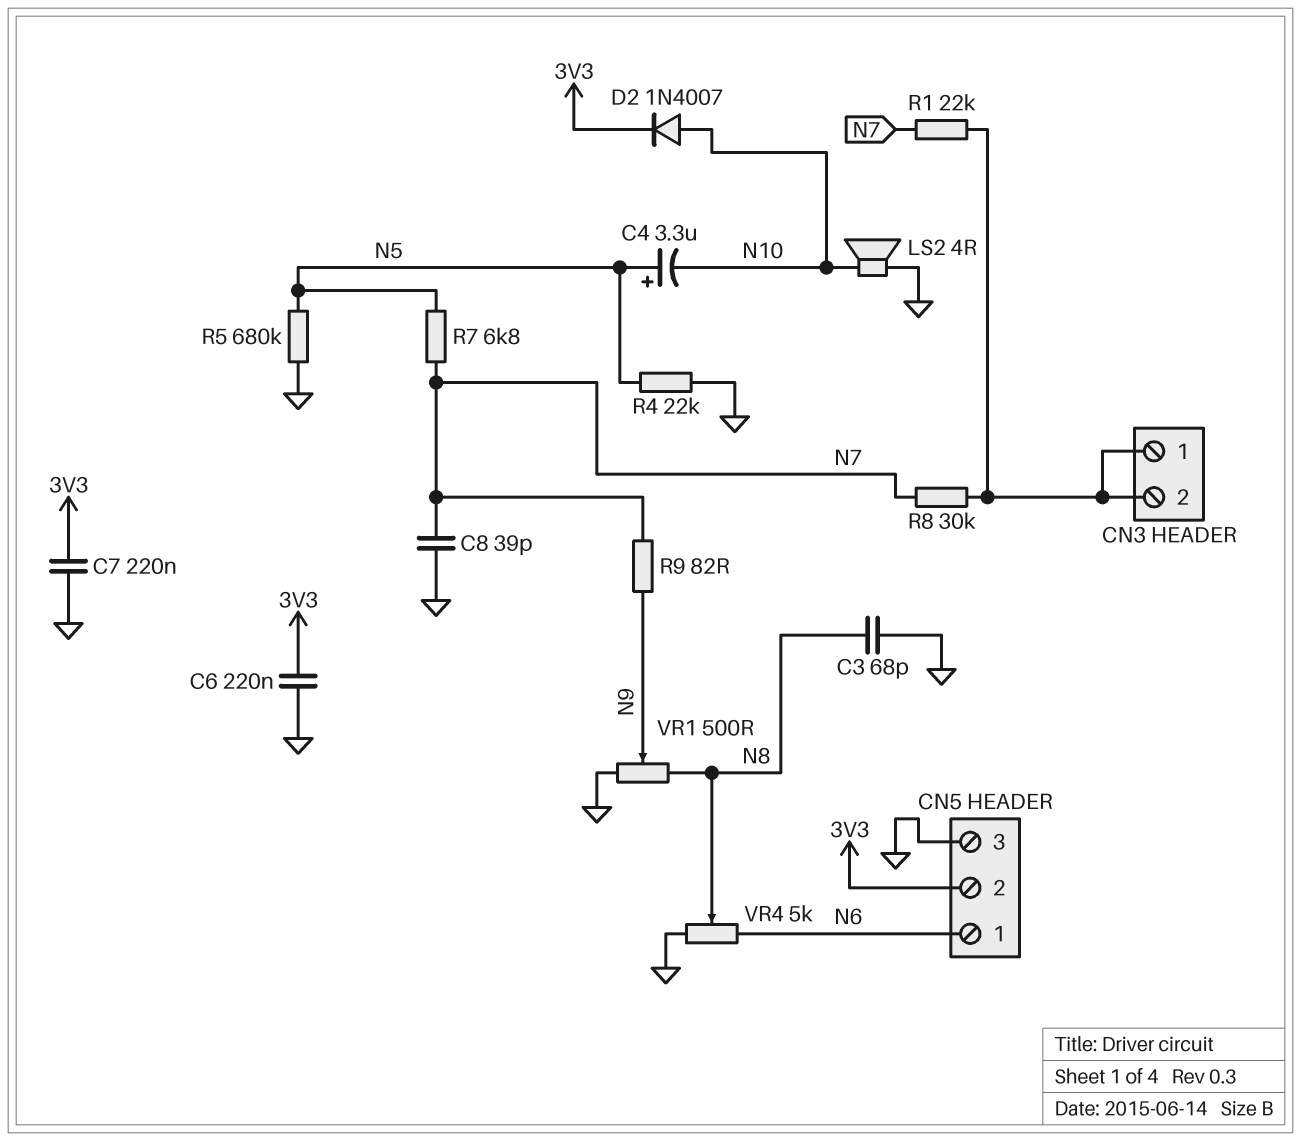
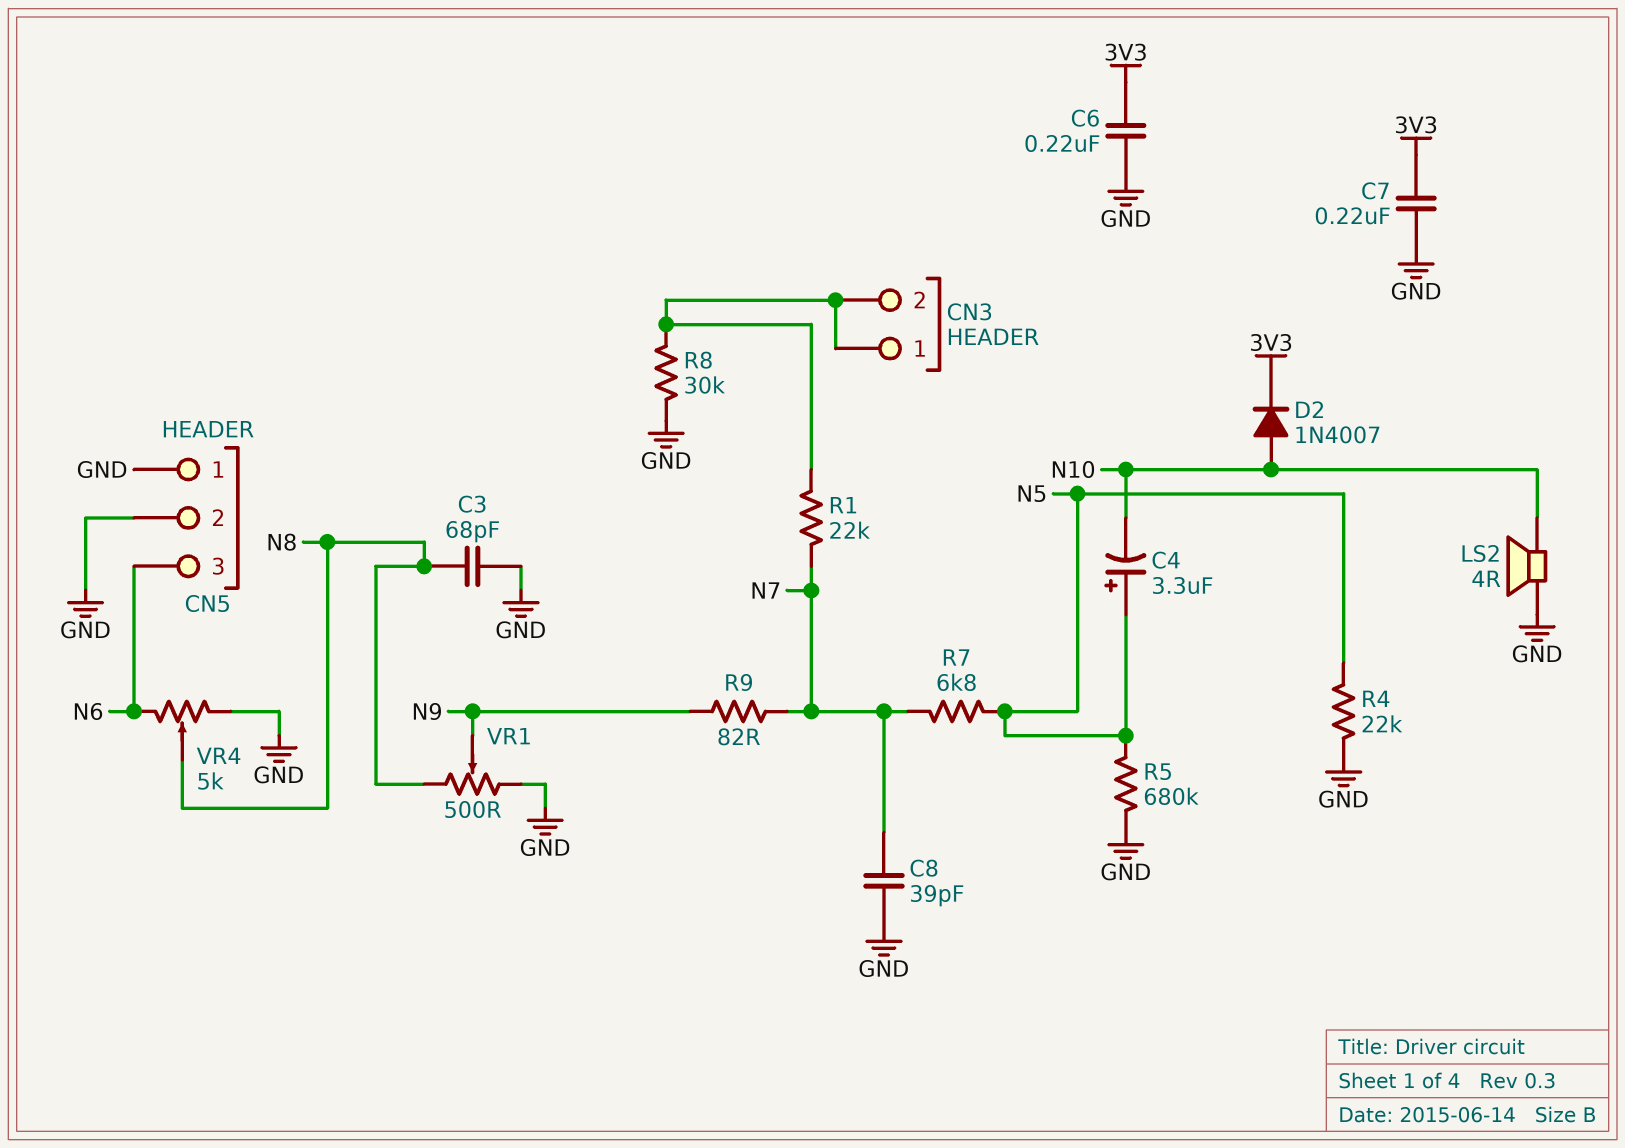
CN5 pin 1: N6 -> GND
CN5 pin 2: 3V3 -> GND
CN5 pin 3: GND -> N6
R8: 30k (CN3/1, N7) -> 30k (CN3/1, GND)

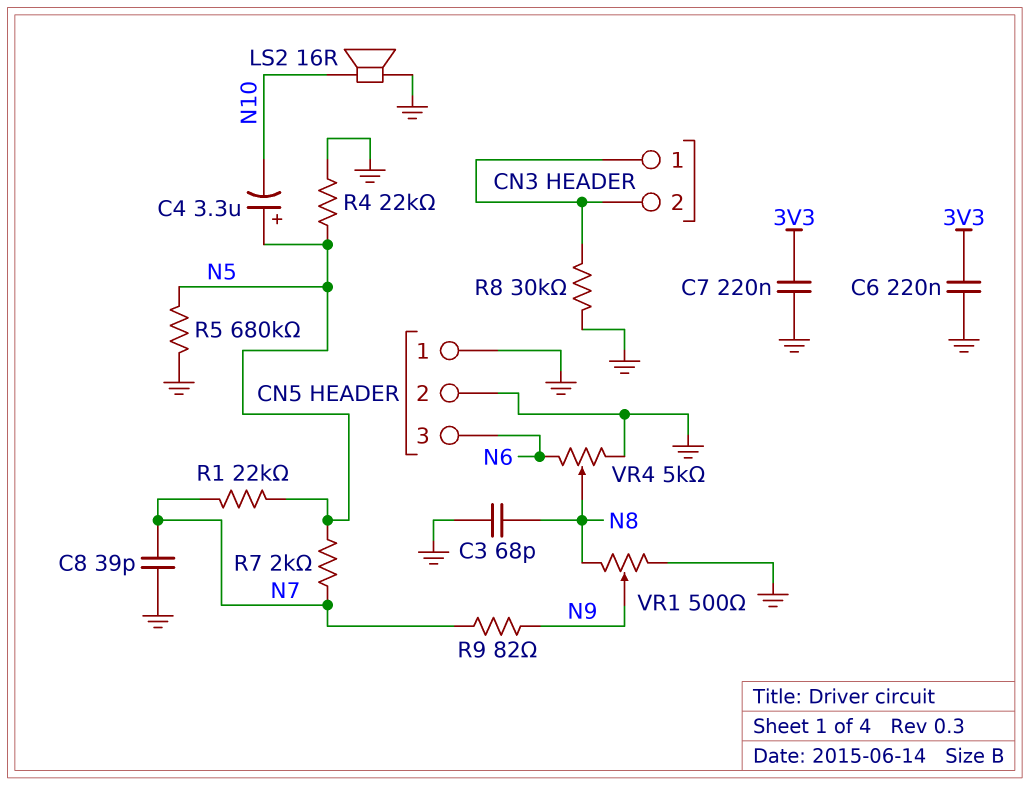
D2: diode 1N4007 (A N10, K 3V3) -> none
LS2: speaker 4R (GND, N10) -> speaker 16R (GND, N10)
R1: 22k (CN3/1, N7) -> 22k (N5, N7)
R7: 6.8k (N5, N7) -> 2k (N5, N7)

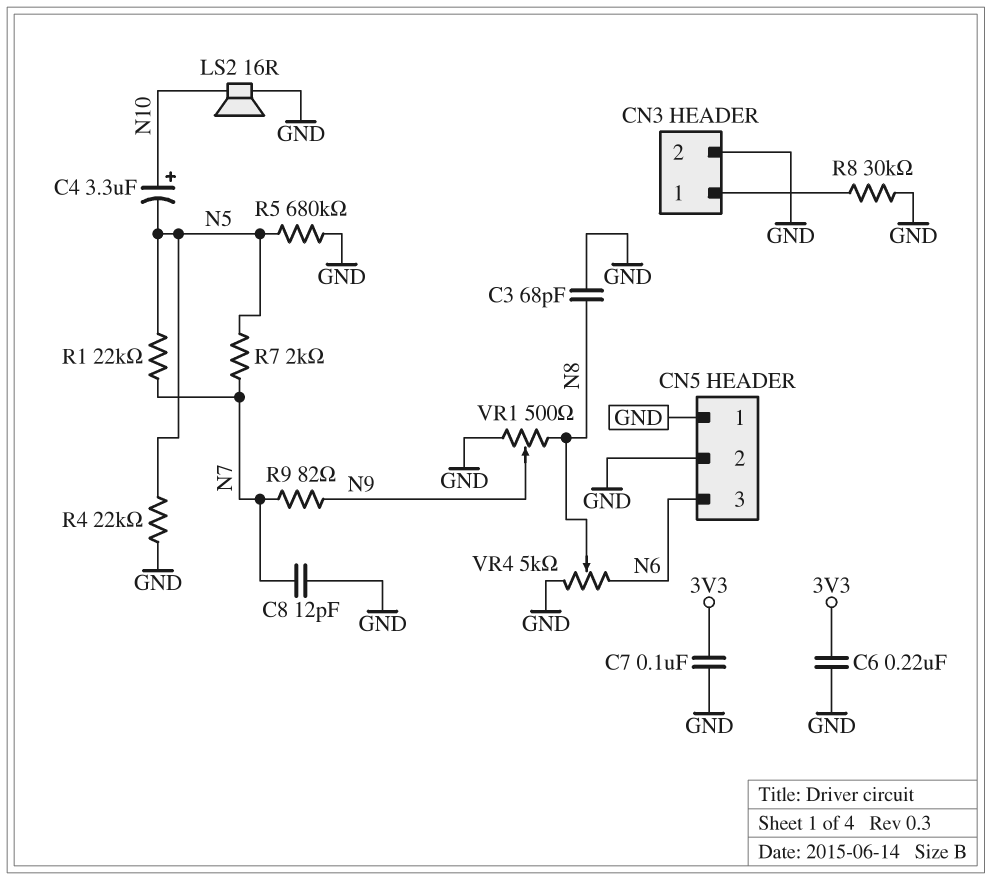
C4: 3.3uF (plus N5, minus N10) -> 3.3uF (plus N10, minus N5)
C7: 220nF (3V3, GND) -> 100nF (3V3, GND)
C8: 39pF (GND, N7) -> 12pF (GND, N7)
CN3 pin 2: CN3/1 -> GND

